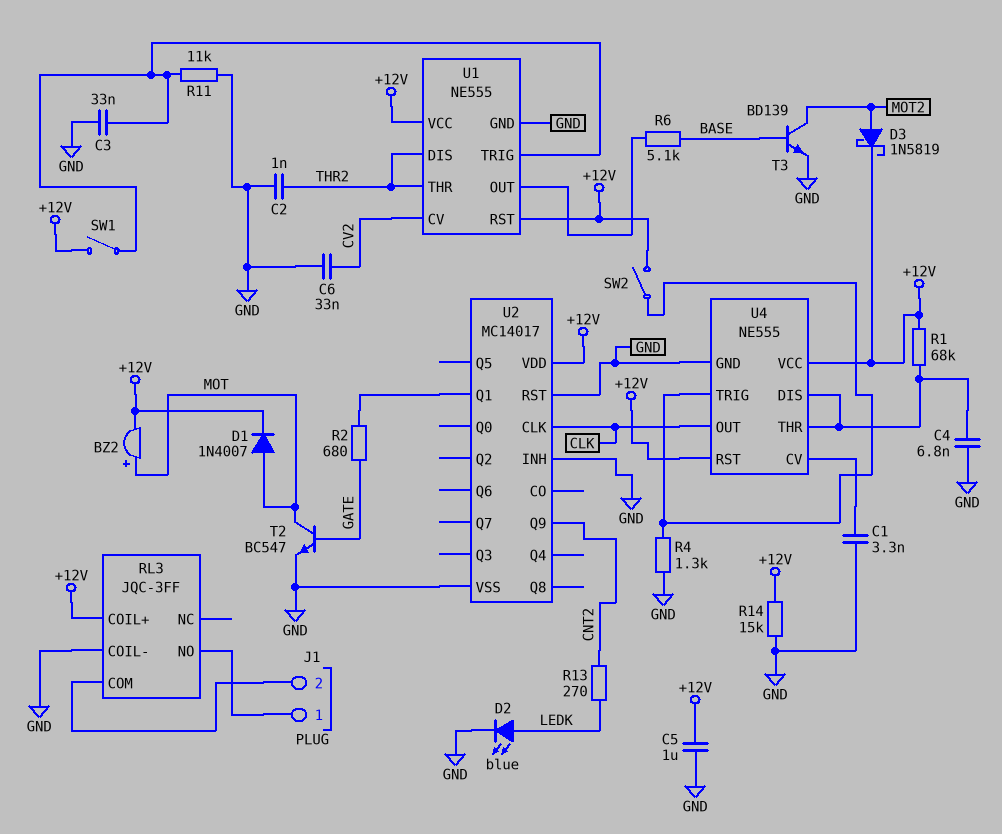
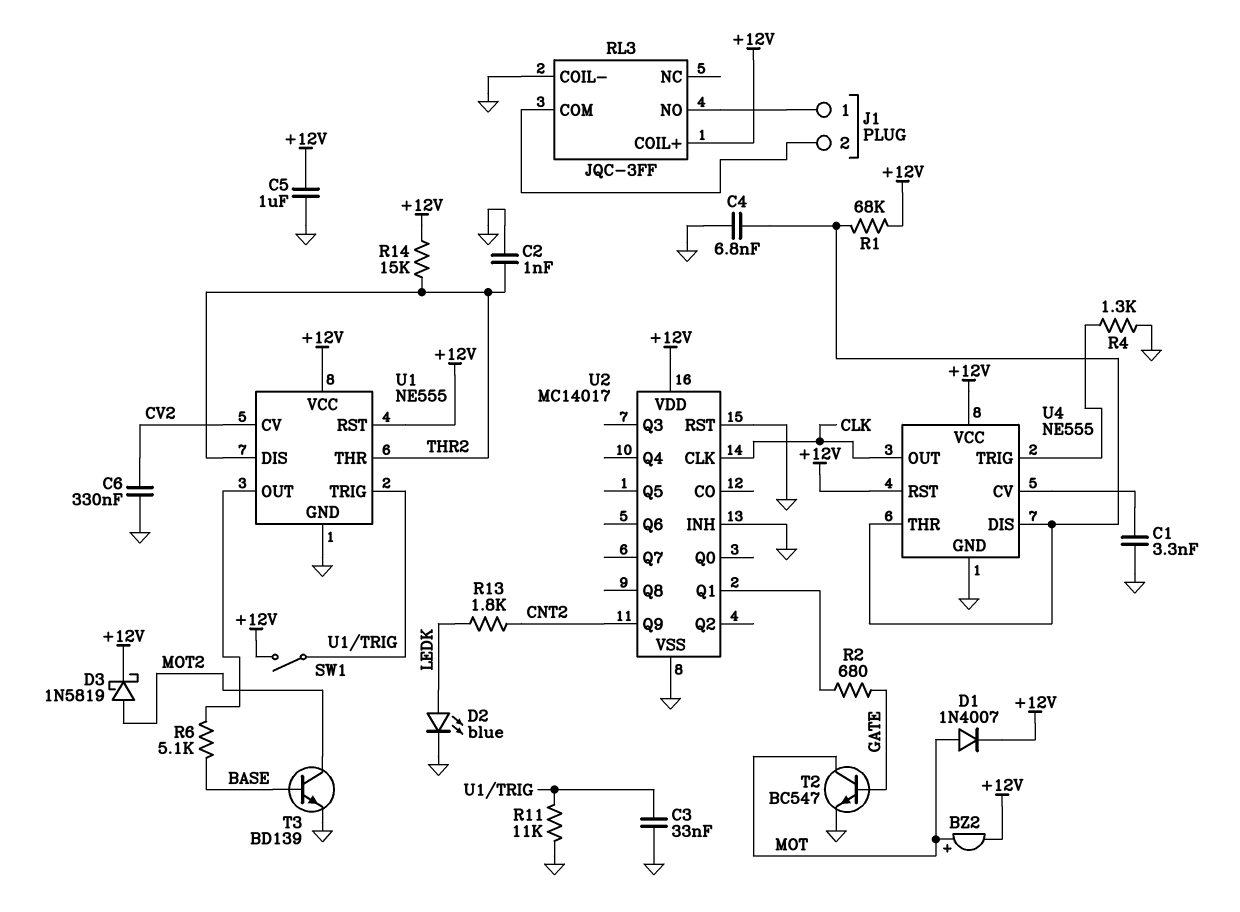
C6: 33nF (CV2, GND) -> 330nF (CV2, GND)
R13: 270 (CNT2, LEDK) -> 1.8k (CNT2, LEDK)
R14: 15k (+12V, GND) -> 15k (+12V, THR2)
SW2: switch (+12V, U4/TRIG) -> none

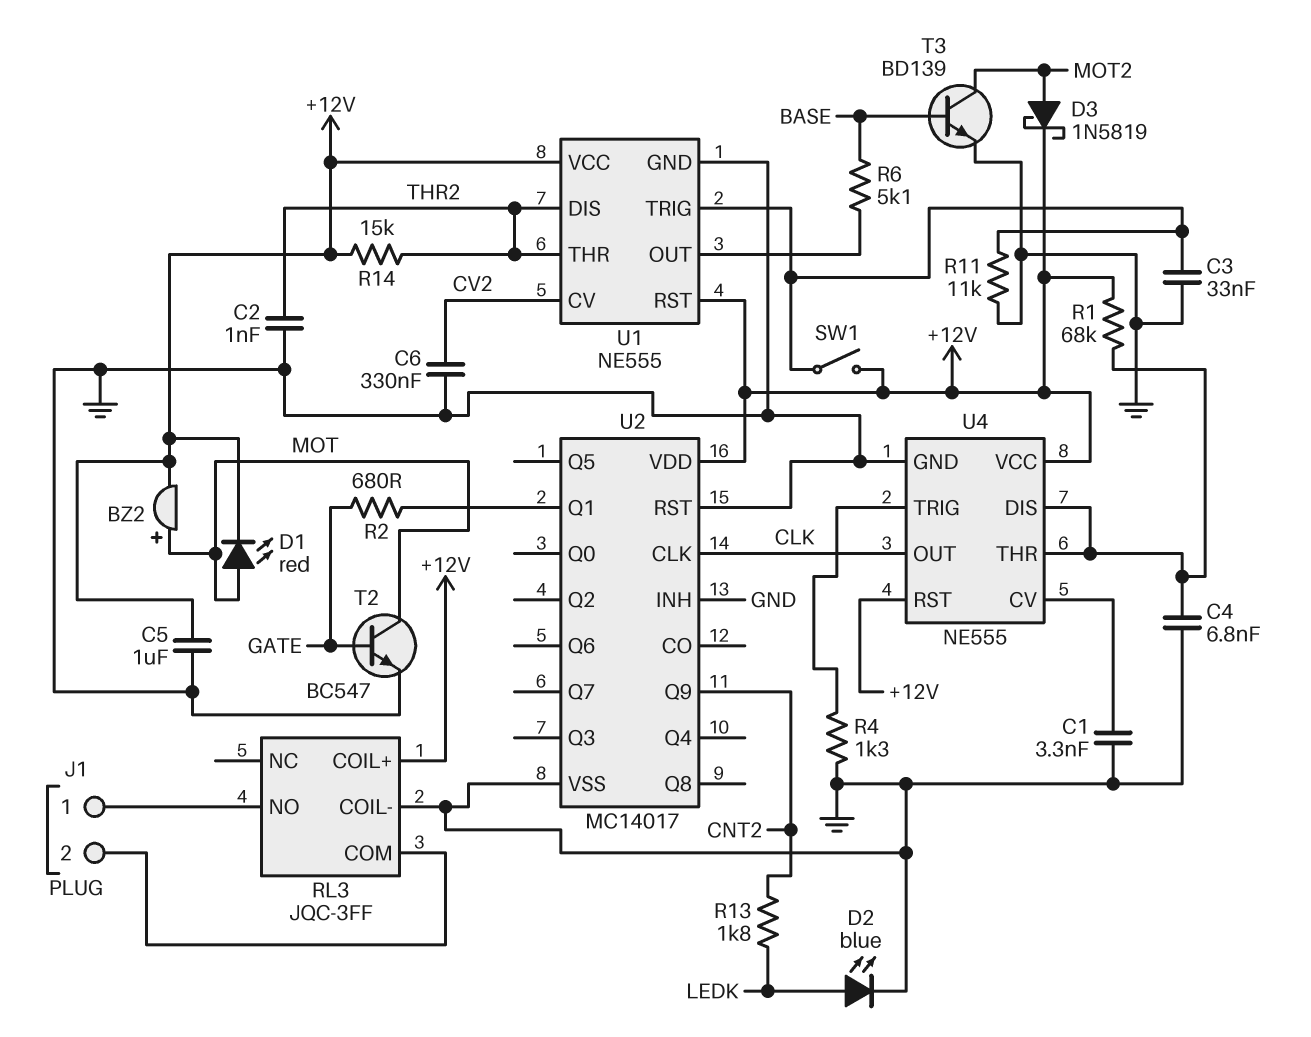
D1: diode 1N4007 (A MOT, K +12V) -> LED red (A MOT, K +12V)

